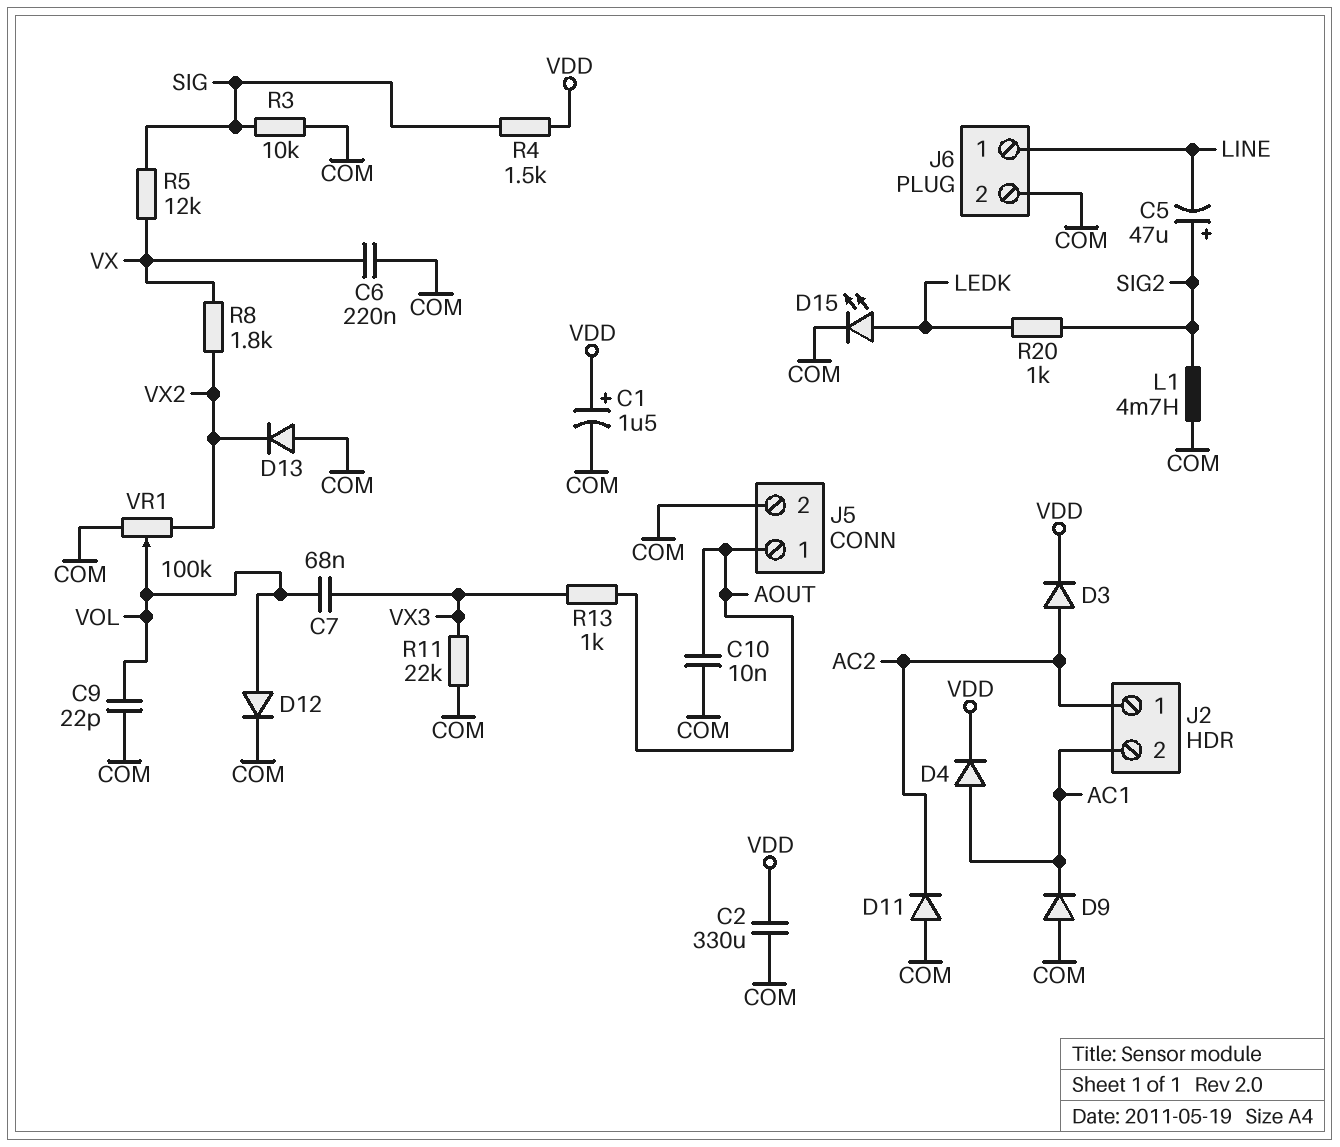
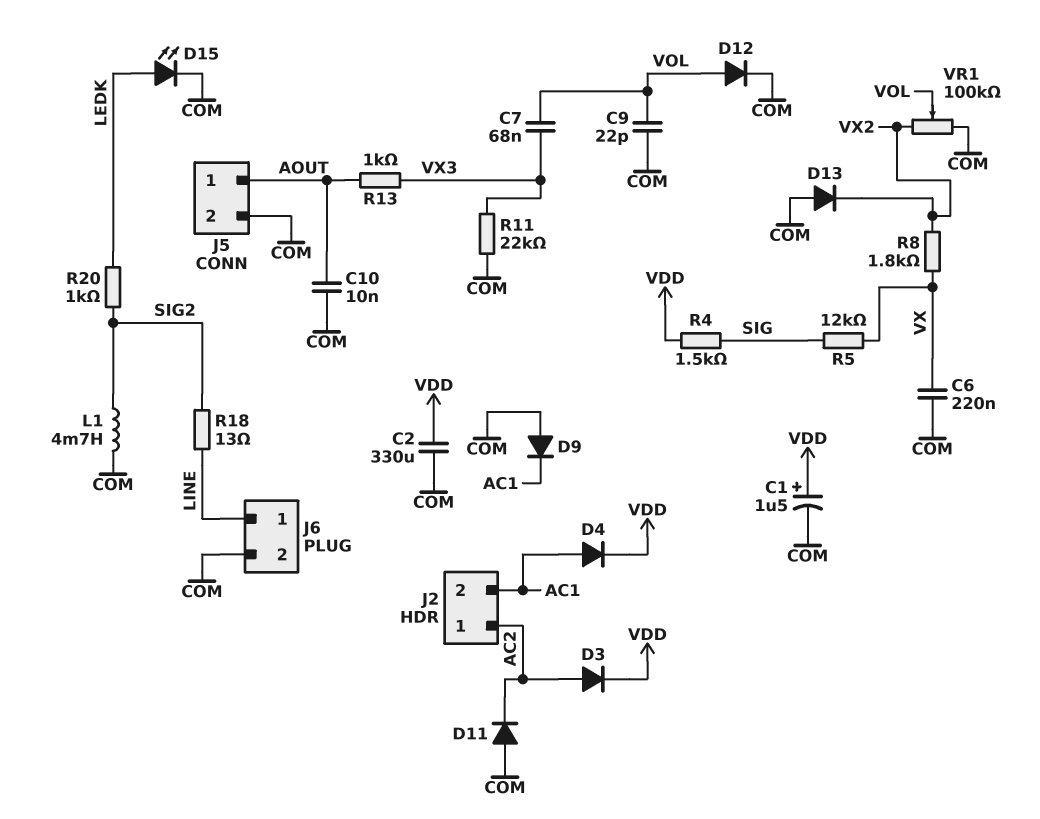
C5: 47uF (plus SIG2, minus LINE) -> none
R3: 10k (COM, SIG) -> none
R18: none -> 13 (LINE, SIG2)

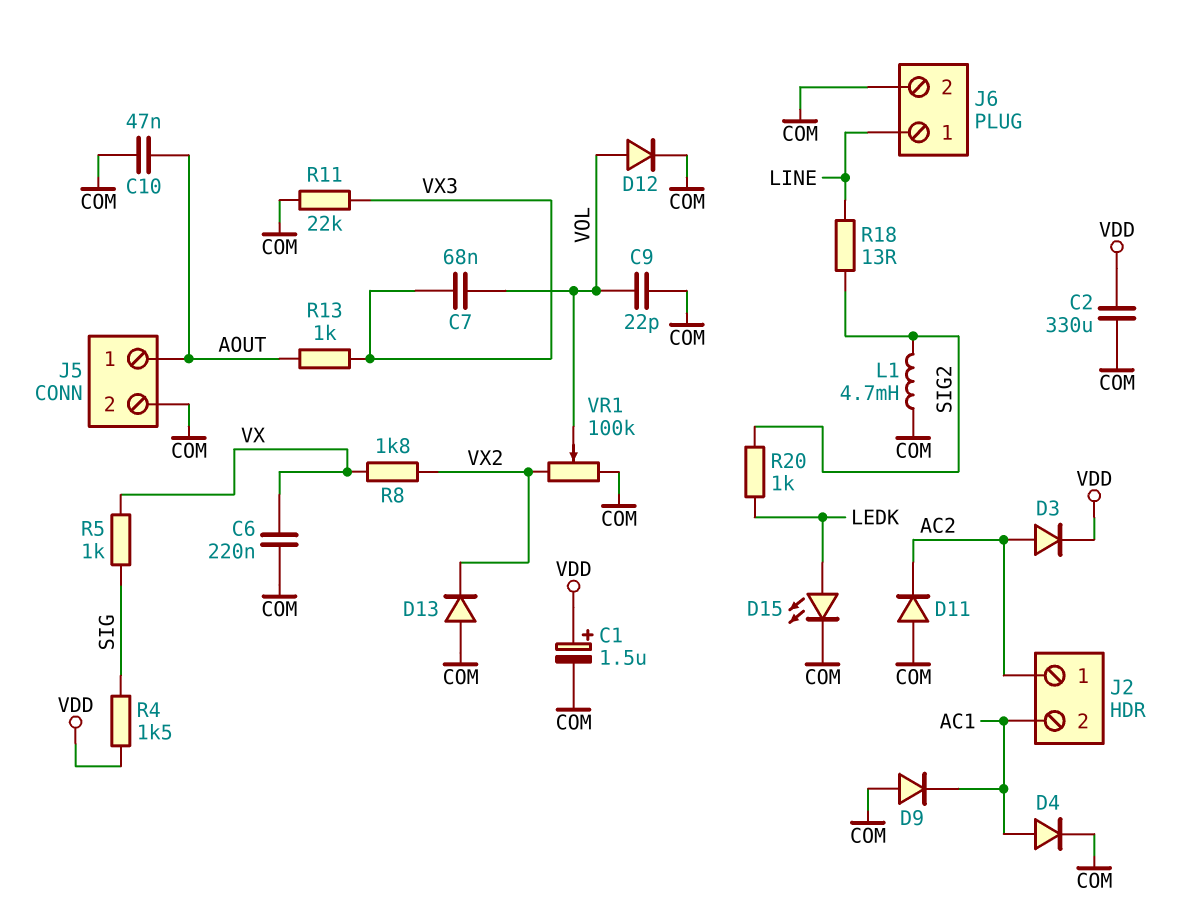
C10: 10nF (AOUT, COM) -> 47nF (AOUT, COM)
D4: diode (A AC1, K VDD) -> diode (A AC1, K COM)
R5: 12k (SIG, VX) -> 1k (SIG, VX)

